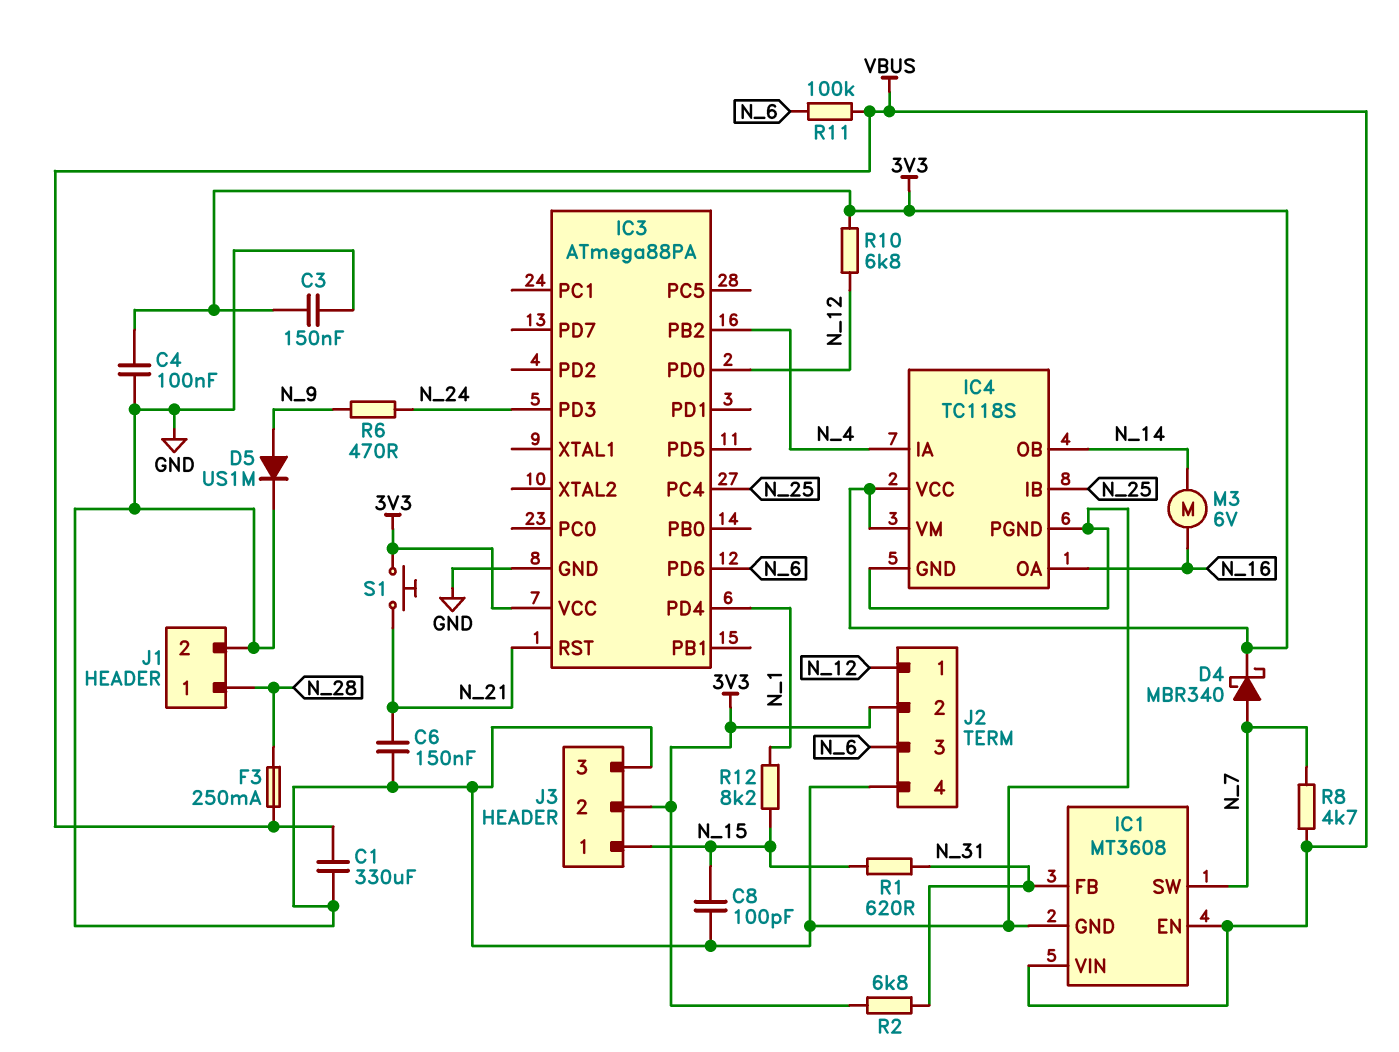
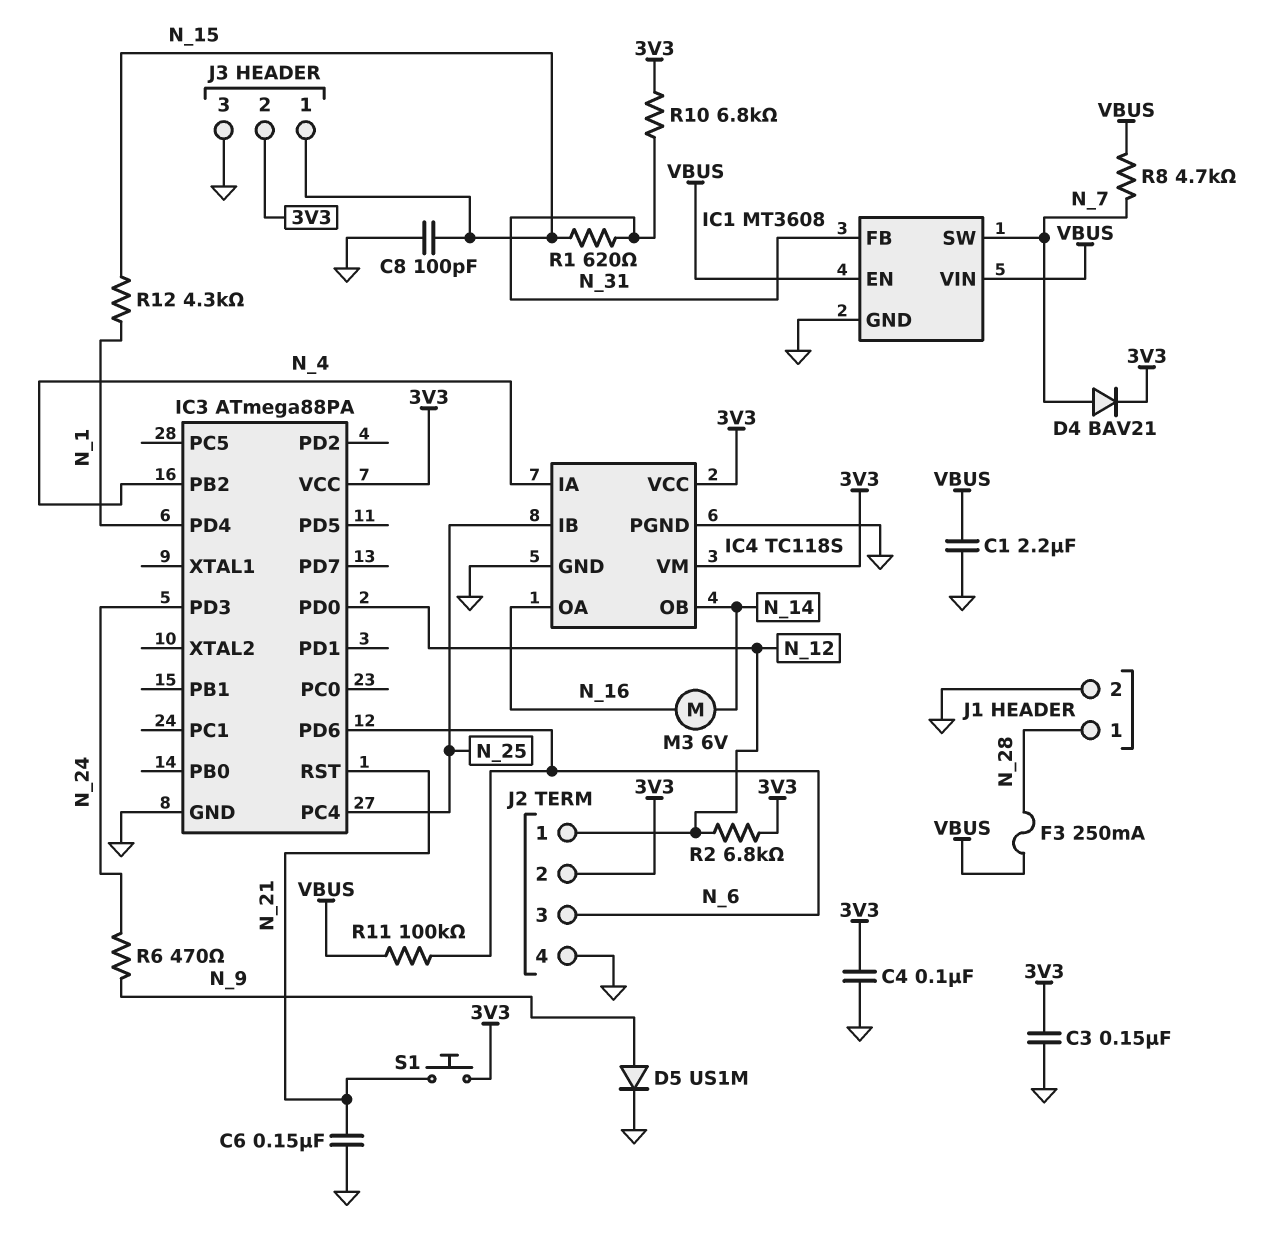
C1: 330uF (GND, VBUS) -> 2.2uF (GND, VBUS)
D4: schottky MBR340 (A N_7, K 3V3) -> diode BAV21 (A N_7, K 3V3)
R2: 6.8k (3V3, N_31) -> 6.8k (3V3, N_12)
R10: 6.8k (3V3, N_12) -> 6.8k (3V3, N_31)
R12: 8.2k (N_1, N_15) -> 4.3k (N_1, N_15)

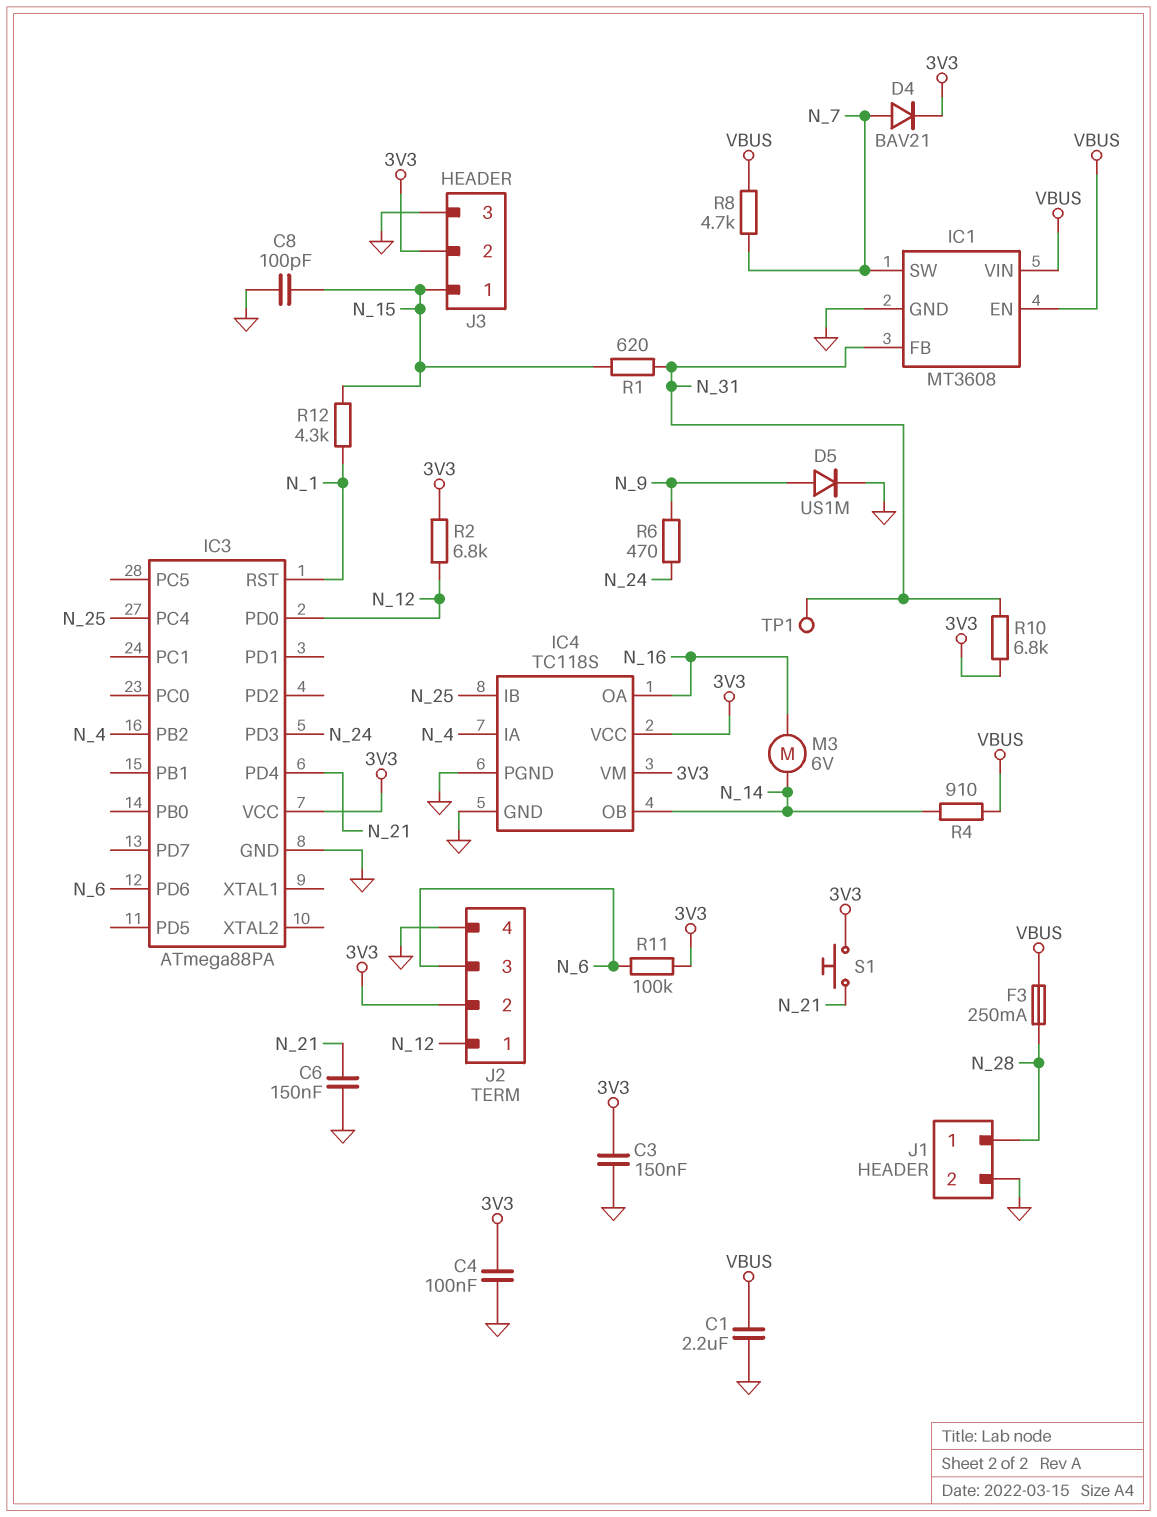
IC3 pin PD4: N_1 -> N_21
IC3 pin RST: N_21 -> N_1
R4: none -> 910 (N_14, VBUS)
R11: 100k (N_6, VBUS) -> 100k (3V3, N_6)
TP1: none -> test point (N_31)

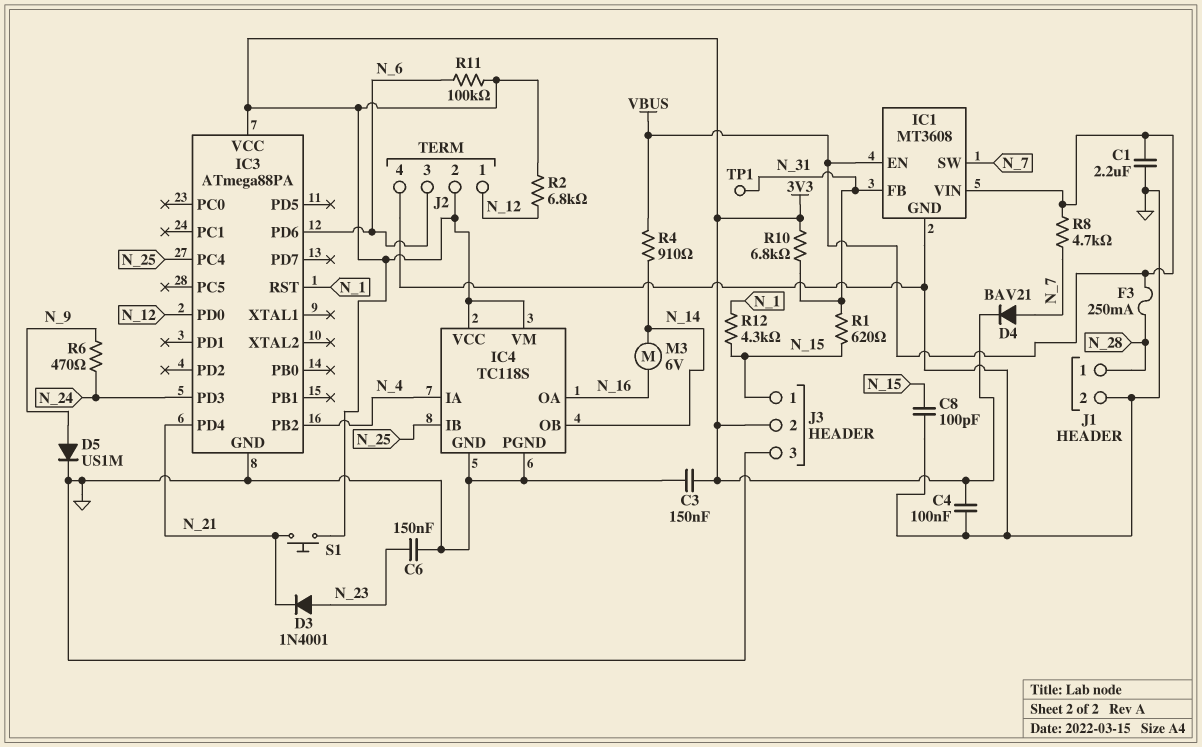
C6: 150nF (GND, N_21) -> 150nF (GND, N_23)
D3: none -> diode 1N4001 (A N_23, K N_21)

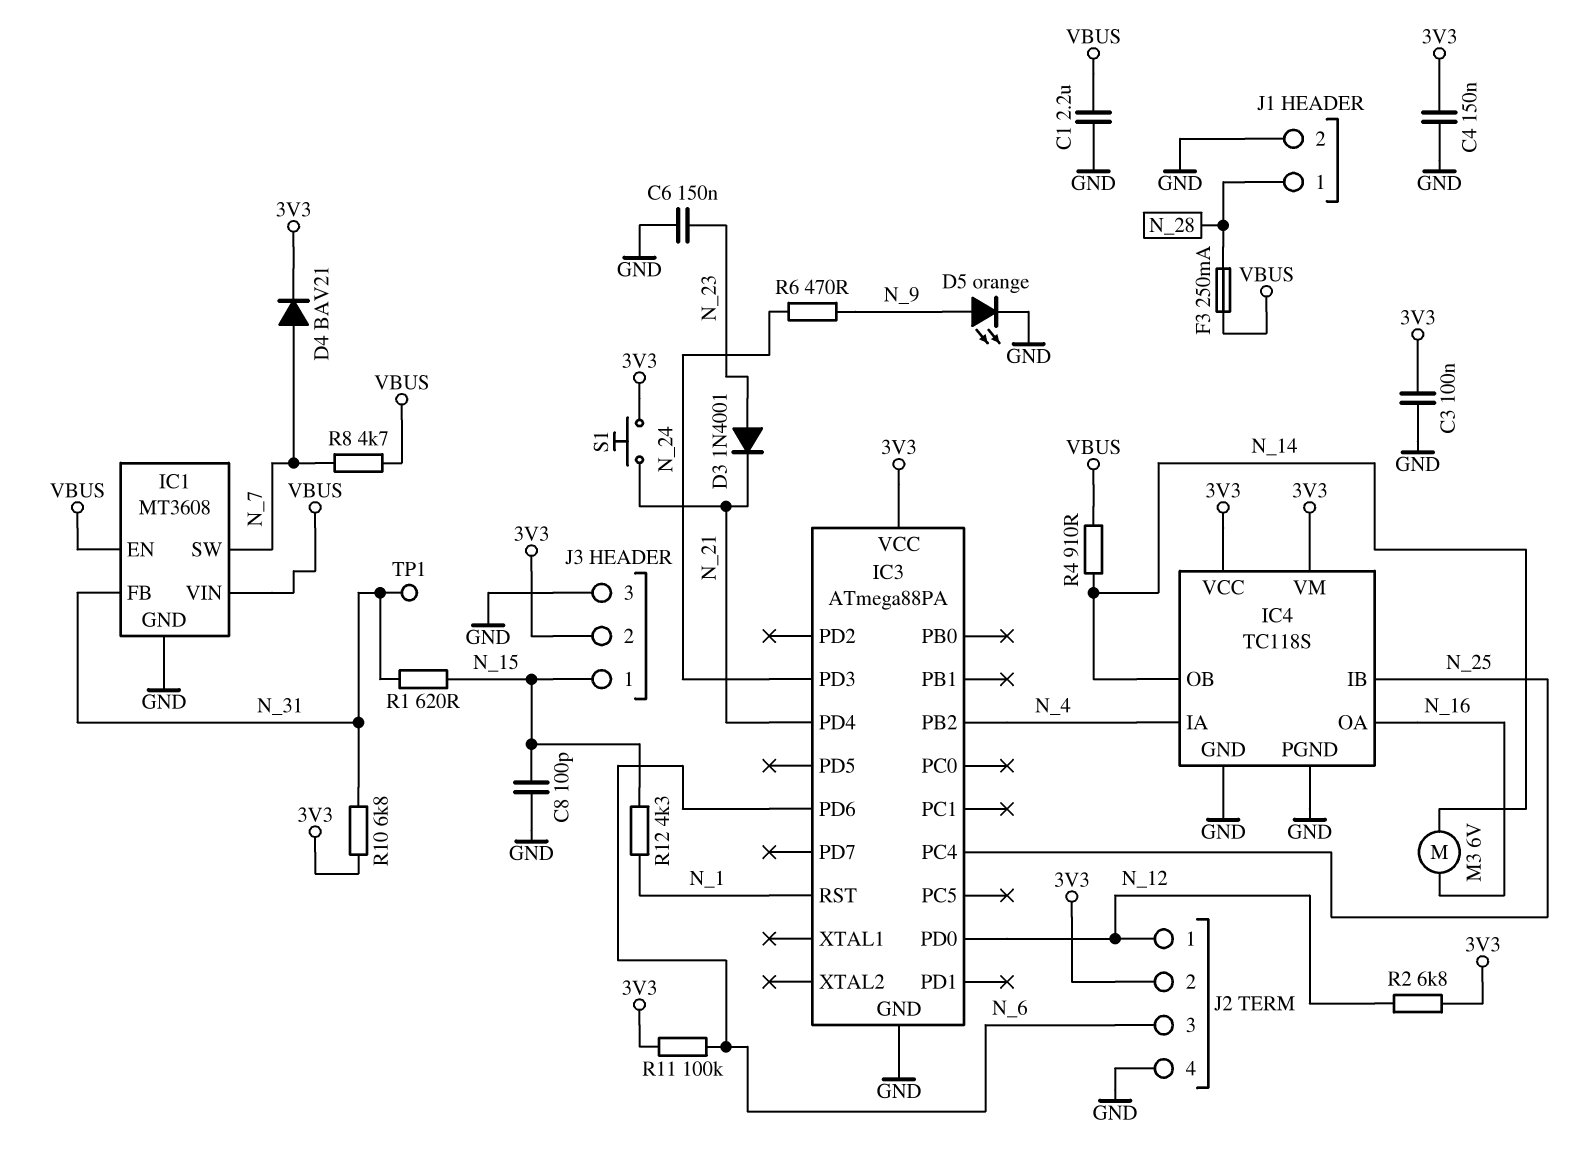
C3: 150nF (3V3, GND) -> 100nF (3V3, GND)
C4: 100nF (3V3, GND) -> 150nF (3V3, GND)
D5: diode US1M (A N_9, K GND) -> LED orange (A N_9, K GND)

